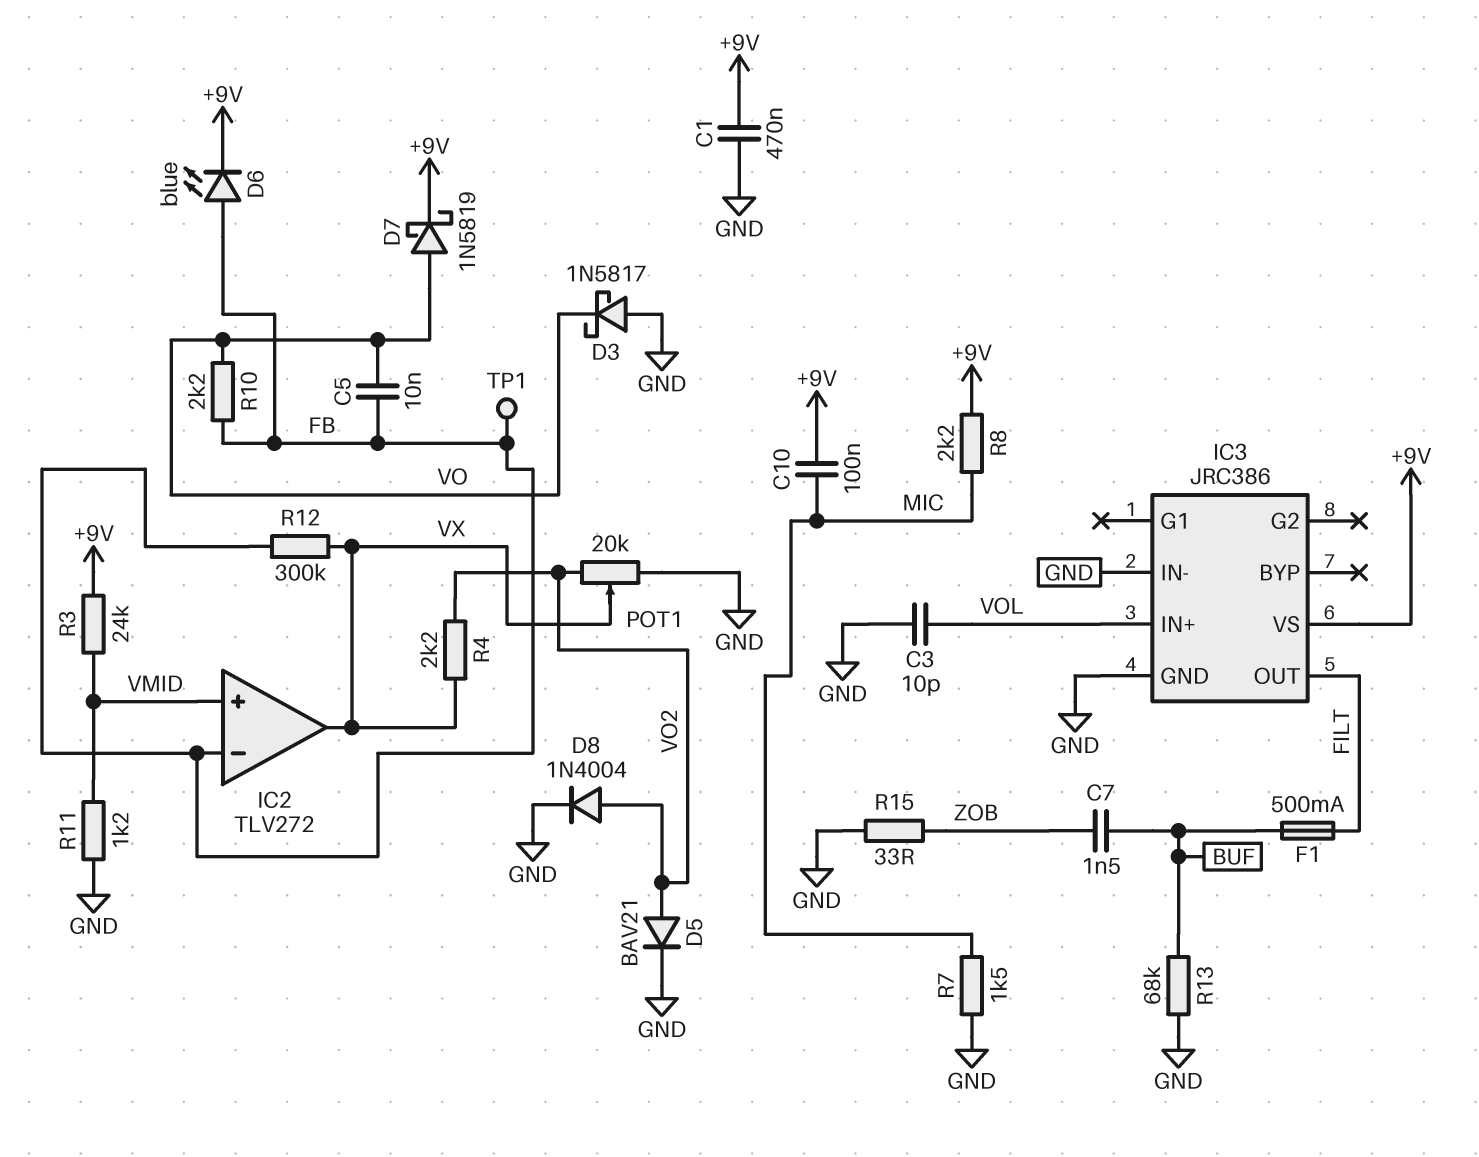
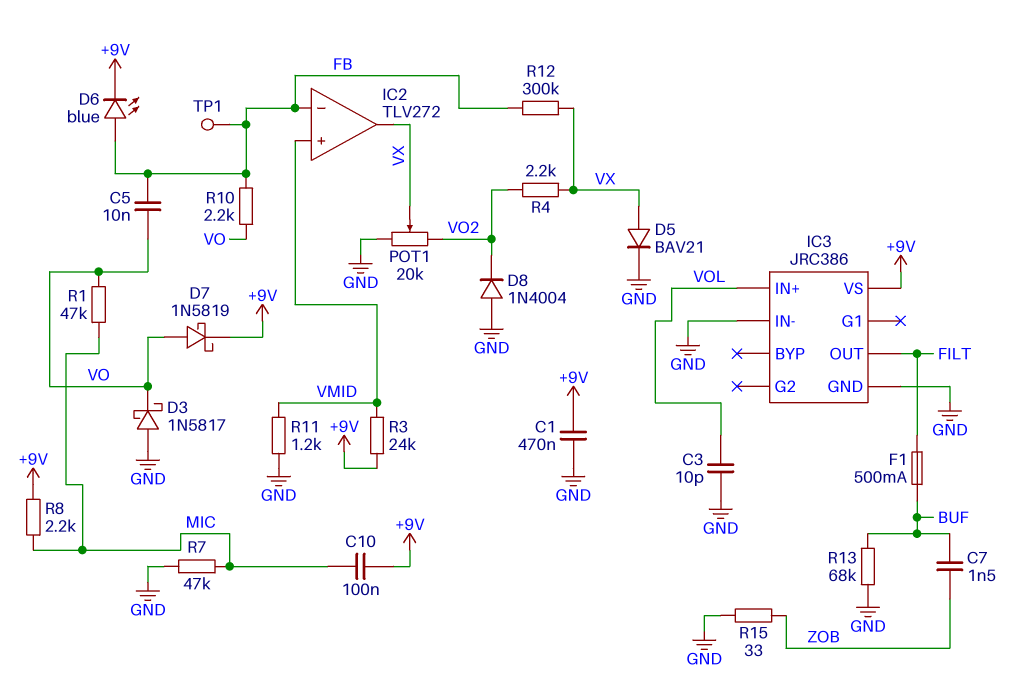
D5: diode BAV21 (A VO2, K GND) -> diode BAV21 (A VX, K GND)
D8: diode 1N4004 (A VO2, K GND) -> diode 1N4004 (A GND, K VO2)
R1: none -> 47k (MIC, VO)
R7: 1.5k (GND, MIC) -> 47k (GND, MIC)

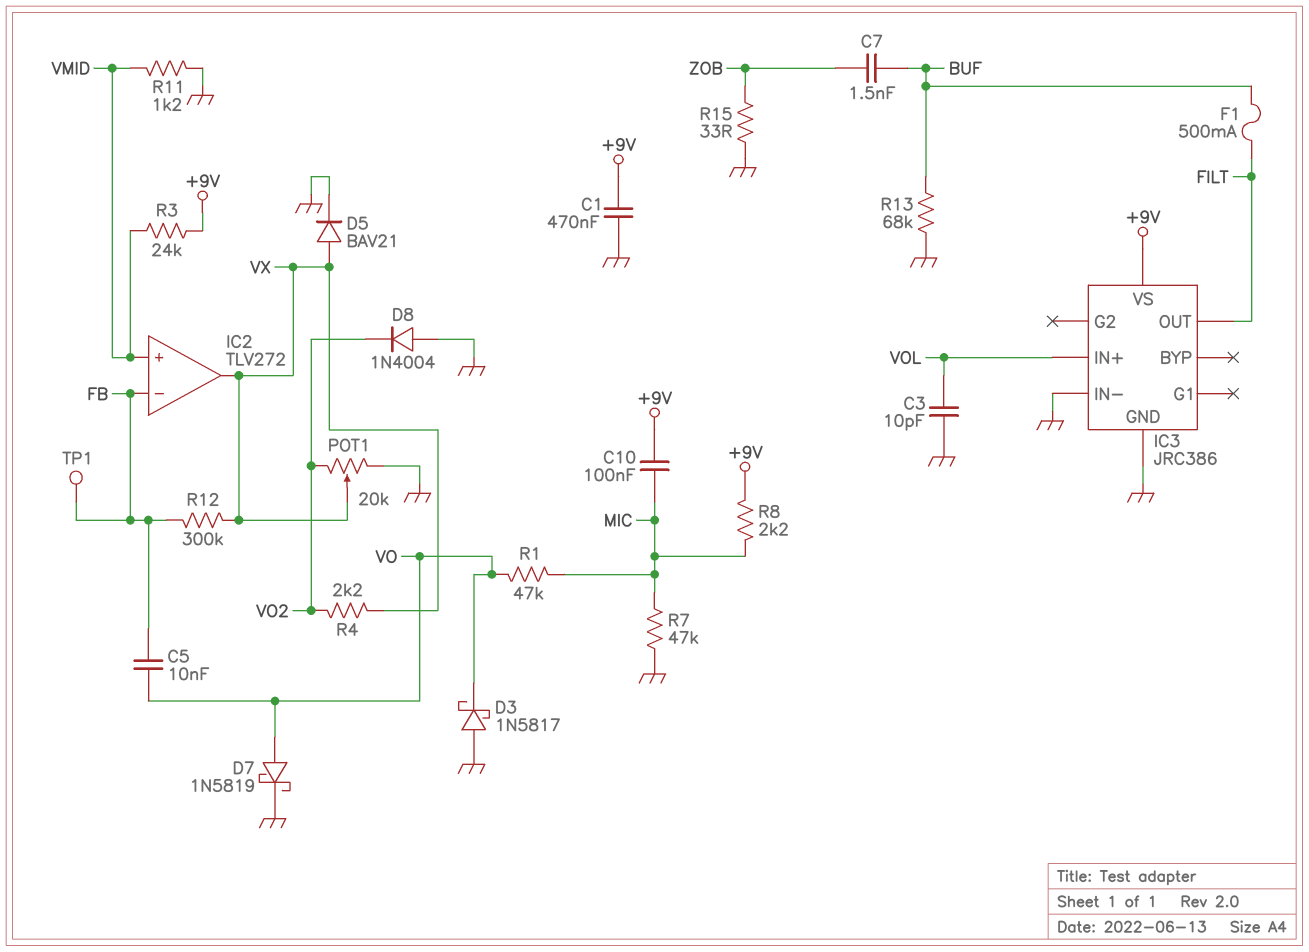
D6: LED blue (A FB, K +9V) -> none
D7: schottky 1N5819 (A VO, K +9V) -> schottky 1N5819 (A VO, K GND)
R10: 2.2k (FB, VO) -> none

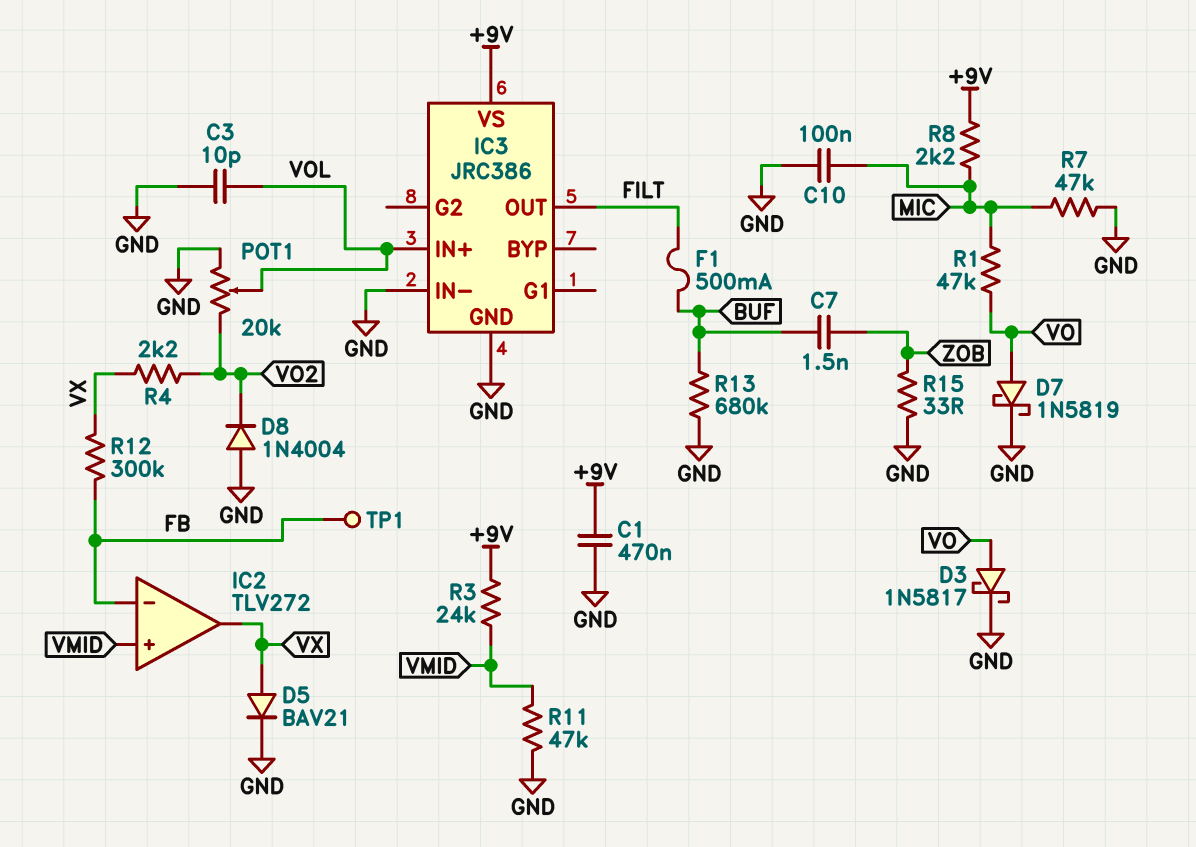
C5: 10nF (FB, VO) -> none
C10: 100nF (+9V, MIC) -> 100nF (GND, MIC)
D3: schottky 1N5817 (A GND, K VO) -> schottky 1N5817 (A VO, K GND)
POT1: 20k (GND, VO2, wiper VX) -> 20k (GND, VO2, wiper VOL)
R11: 1.2k (GND, VMID) -> 47k (GND, VMID)
R13: 68k (BUF, GND) -> 680k (BUF, GND)

